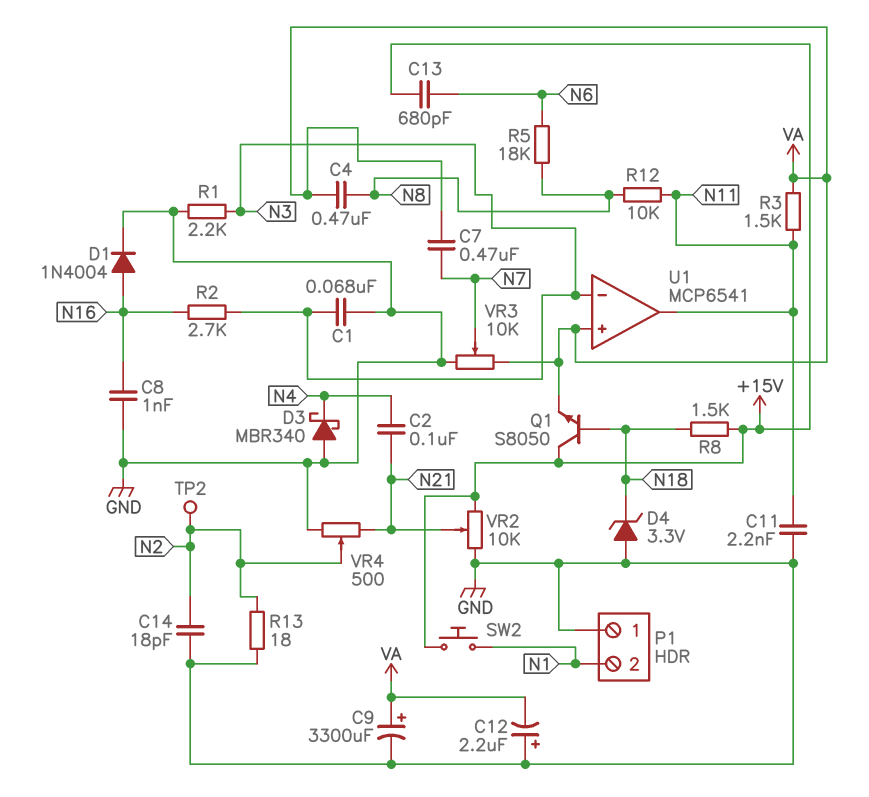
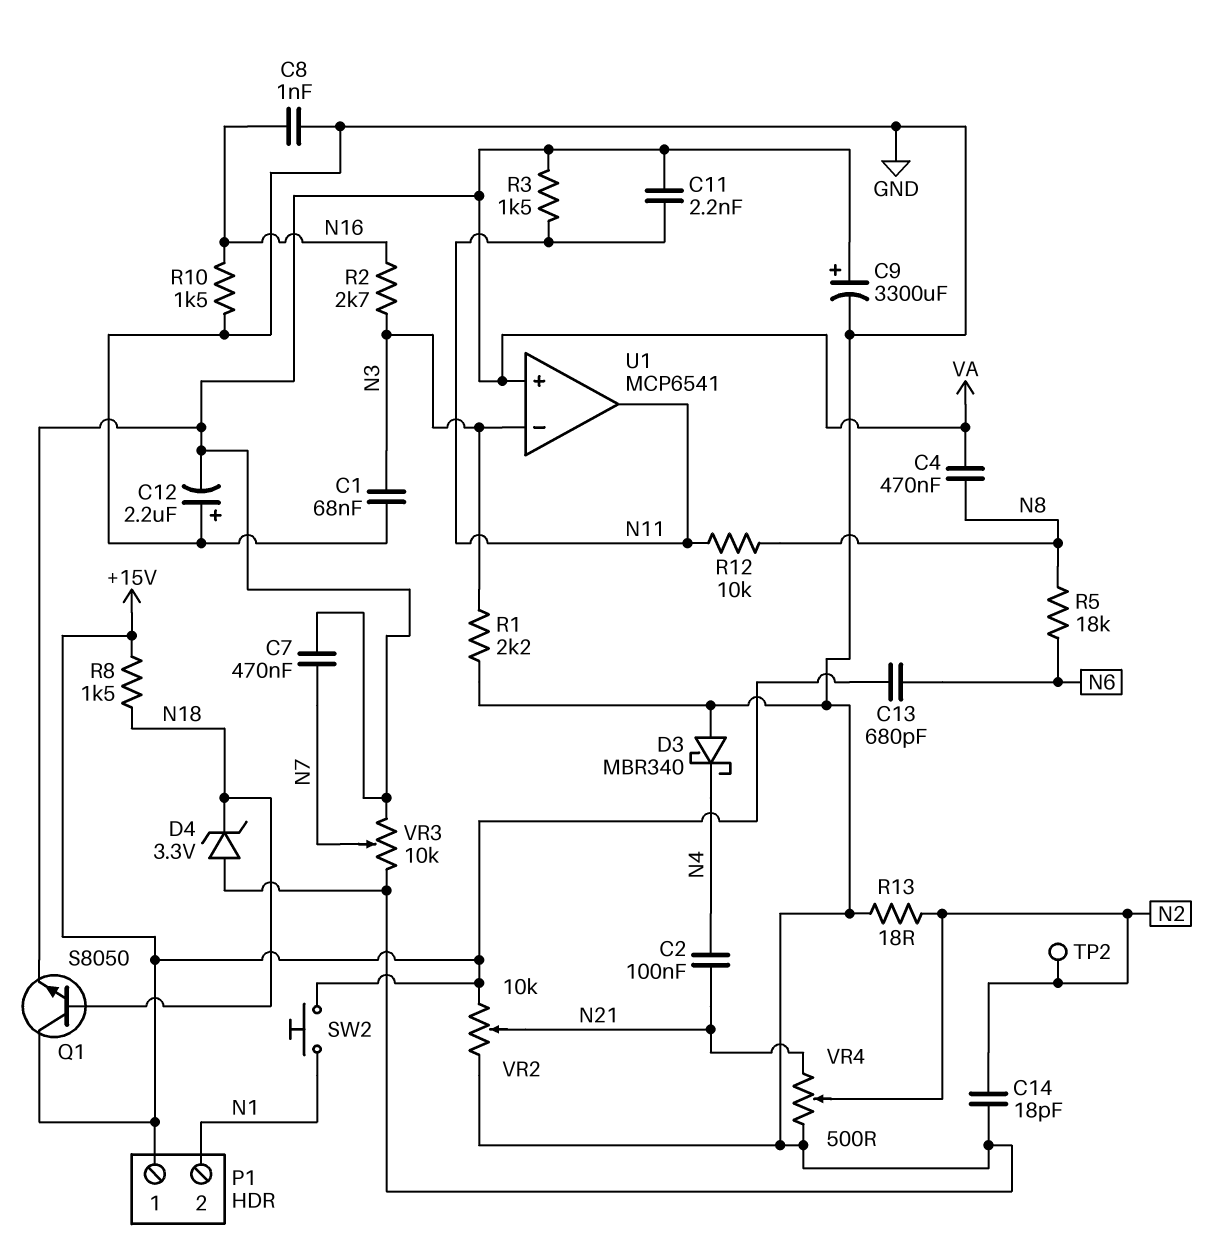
C11: 2.2nF (GND, N11) -> 2.2nF (N11, VA)
D1: diode 1N4004 (A N16, K GND) -> none
P1 pin 1: GND -> +15V
R10: none -> 1.5k (GND, N16)

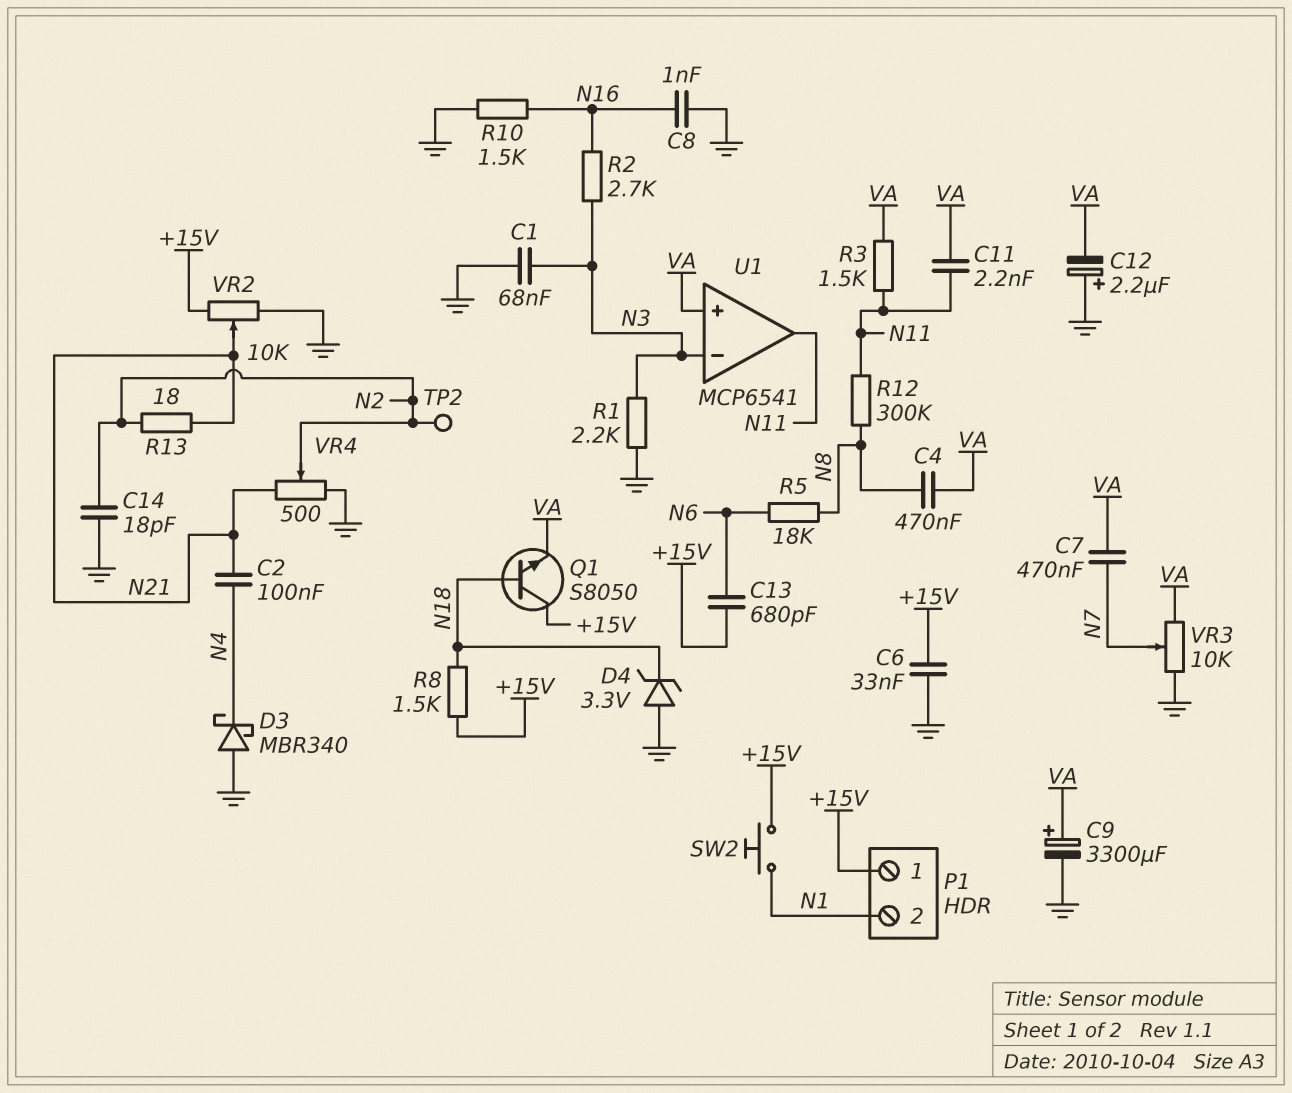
C6: none -> 33nF (+15V, GND)
R12: 10k (N8, N11) -> 300k (N8, N11)
R13: 18 (GND, N2) -> 18 (N2, N21)

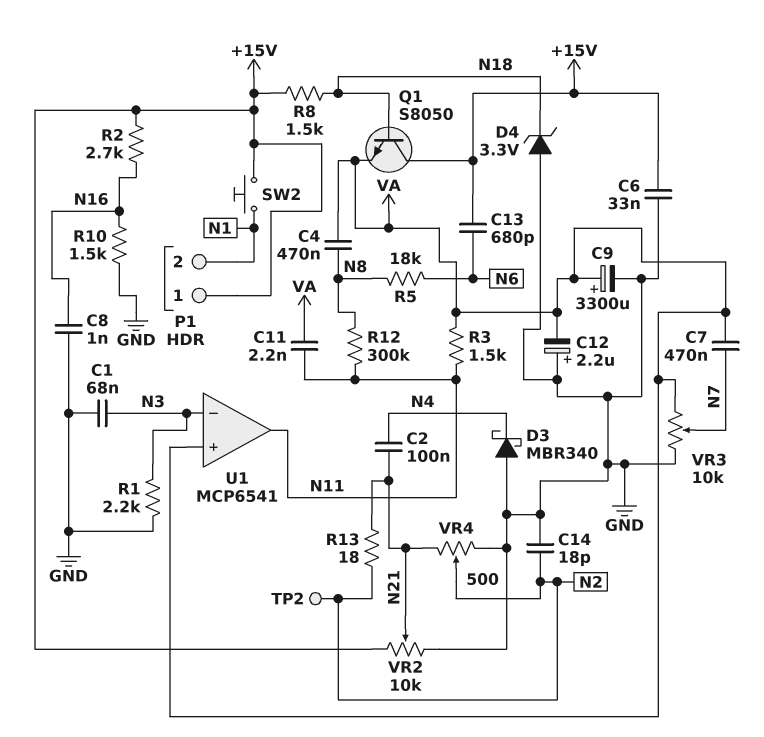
R2: 2.7k (N3, N16) -> 2.7k (+15V, N16)

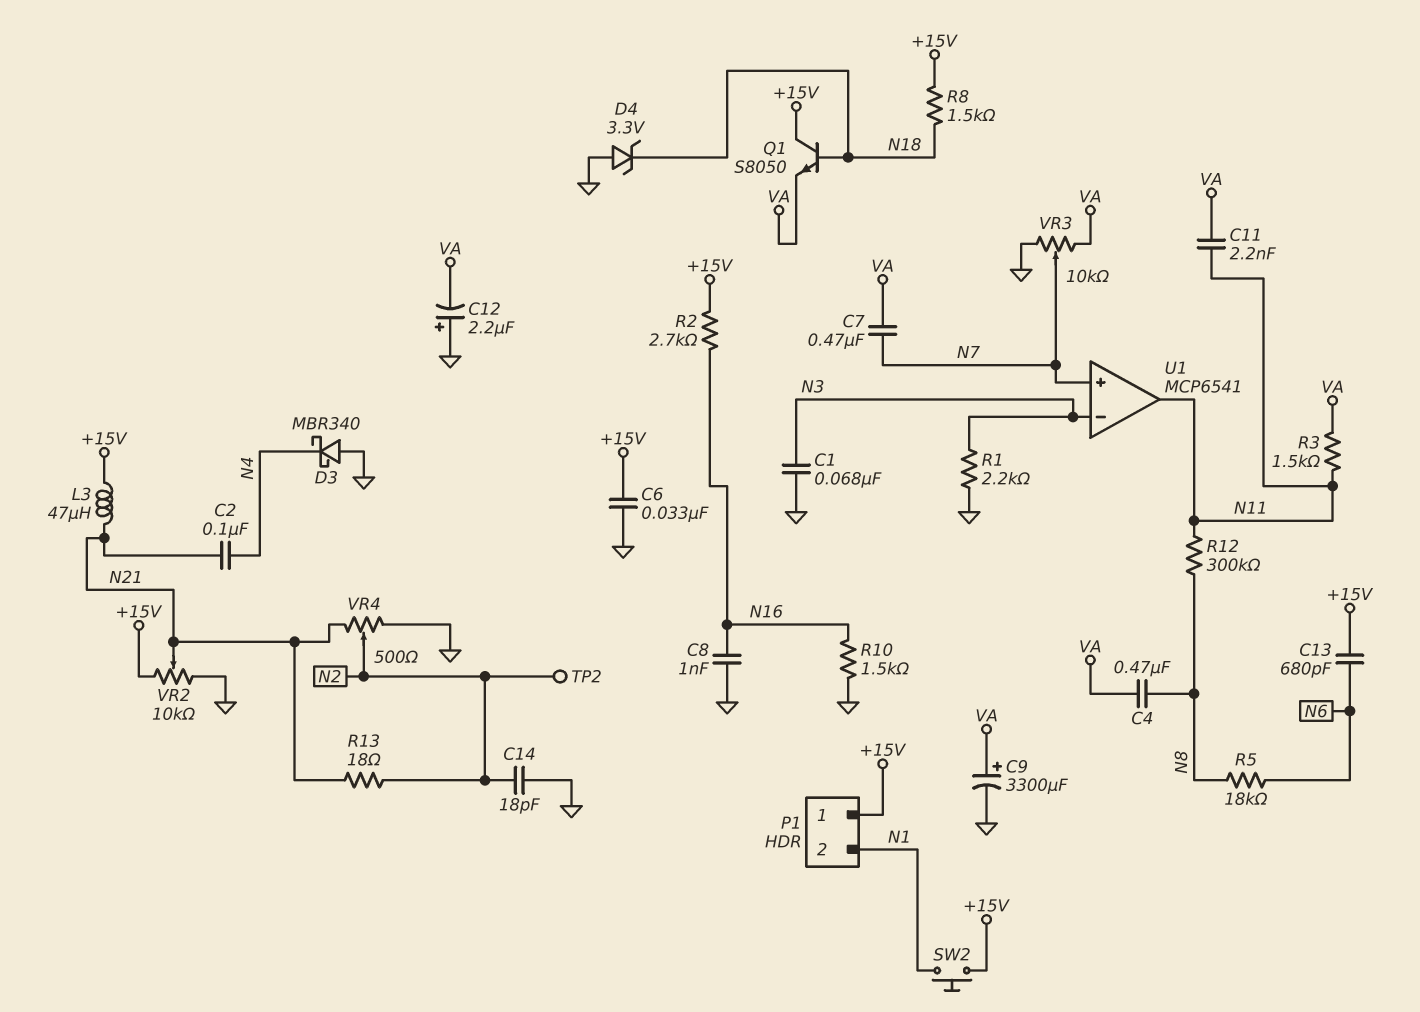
L3: none -> 47uH (+15V, N21)
U1 pin in+: VA -> N7

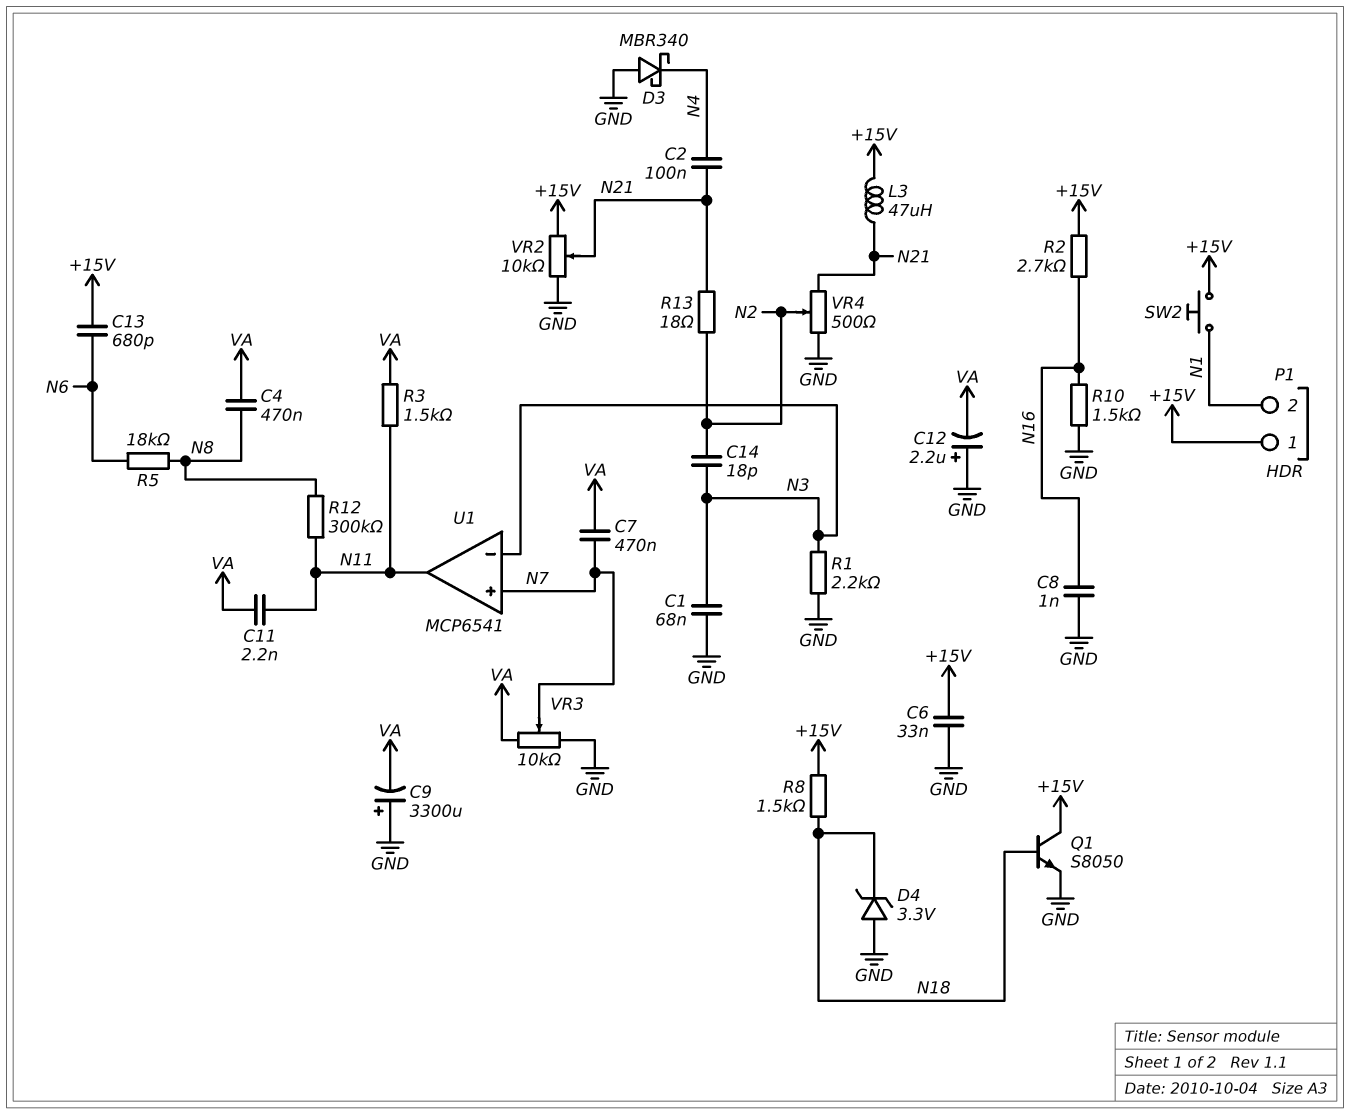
C9: 3300uF (plus VA, minus GND) -> 3300uF (plus GND, minus VA)
C14: 18pF (GND, N2) -> 18pF (N2, N3)
Q1: NPN S8050 (B N18, C +15V, E VA) -> NPN S8050 (B N18, C +15V, E GND)
TP2: test point (N2) -> none

